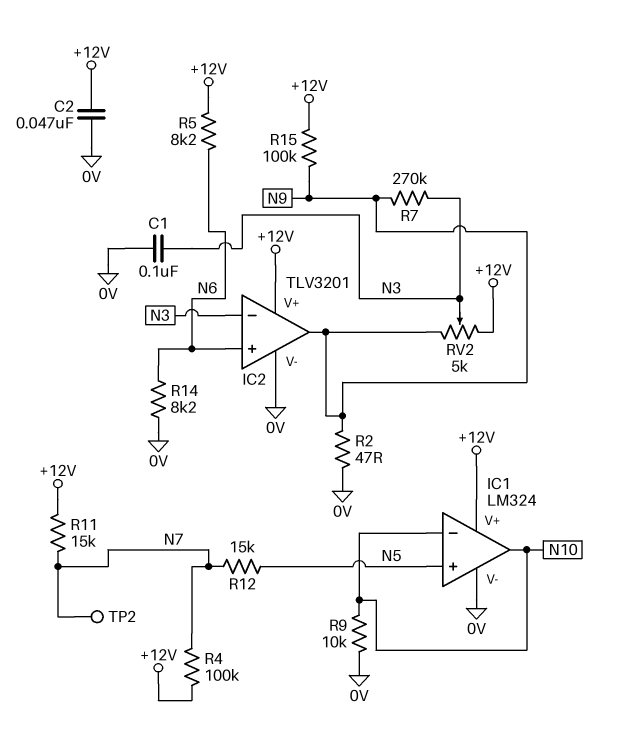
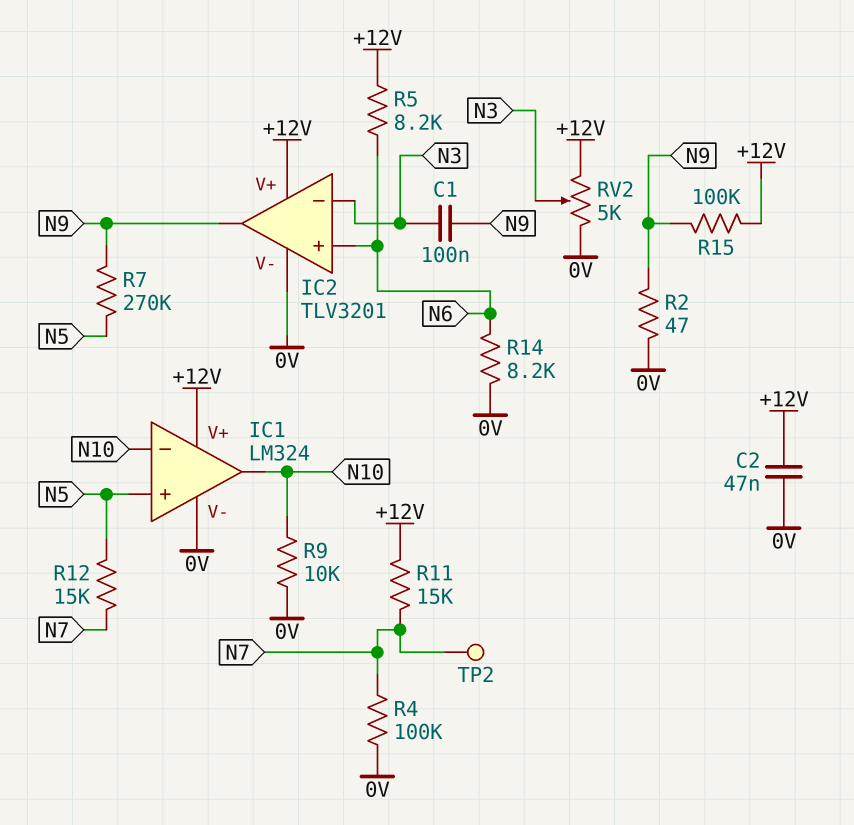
C1: 100nF (0V, N3) -> 100nF (N3, N9)
R4: 100k (+12V, N7) -> 100k (0V, N7)
R7: 270k (N3, N9) -> 270k (N5, N9)
RV2: 5k (+12V, N9, wiper N3) -> 5k (+12V, 0V, wiper N3)

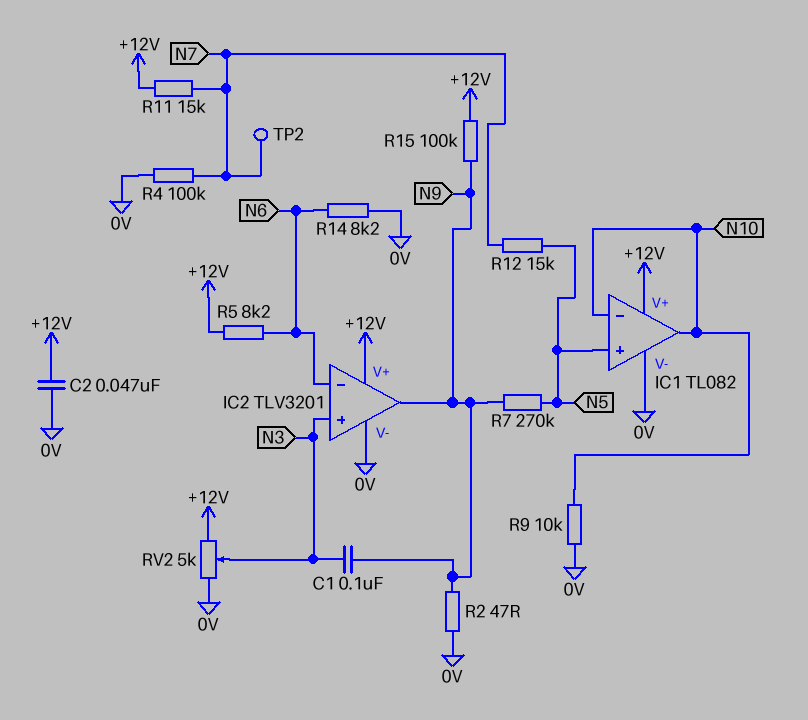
IC1: LM324 -> TL082
IC2 pin in+: N6 -> N3
IC2 pin in-: N3 -> N6

